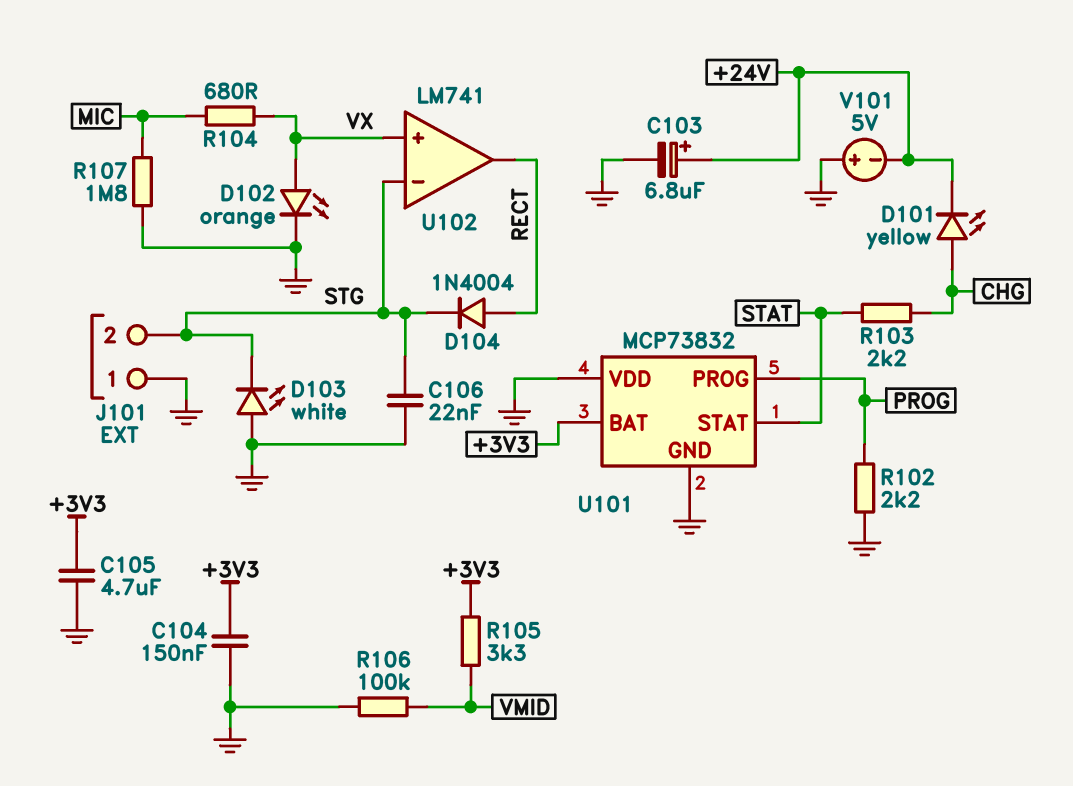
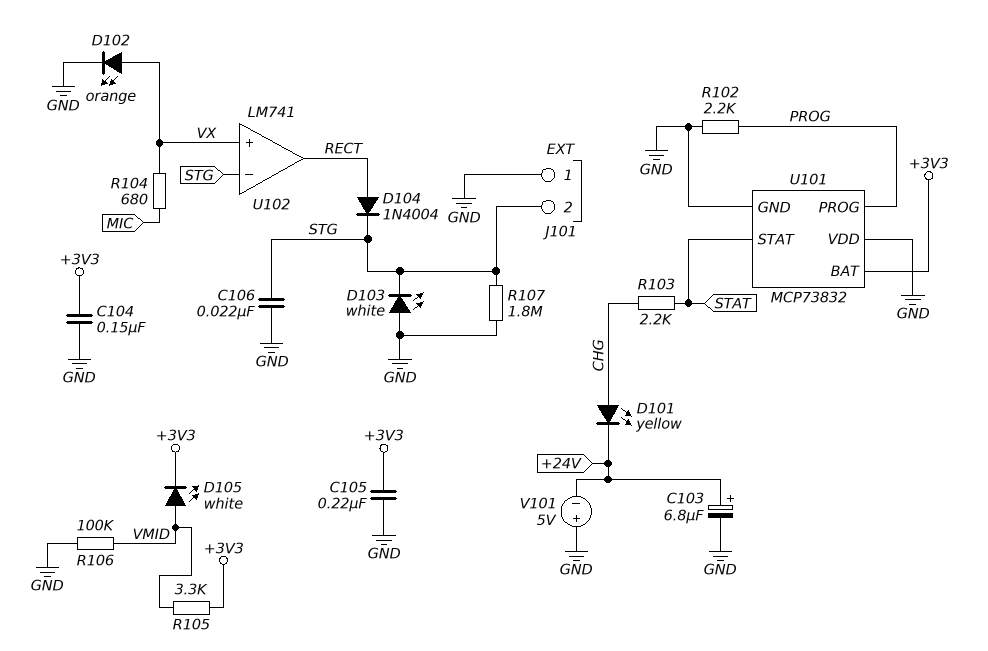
C105: 4.7uF (+3V3, GND) -> 220nF (+3V3, GND)
D105: none -> LED white (A VMID, K +3V3)
R107: 1.8M (GND, MIC) -> 1.8M (GND, STG)

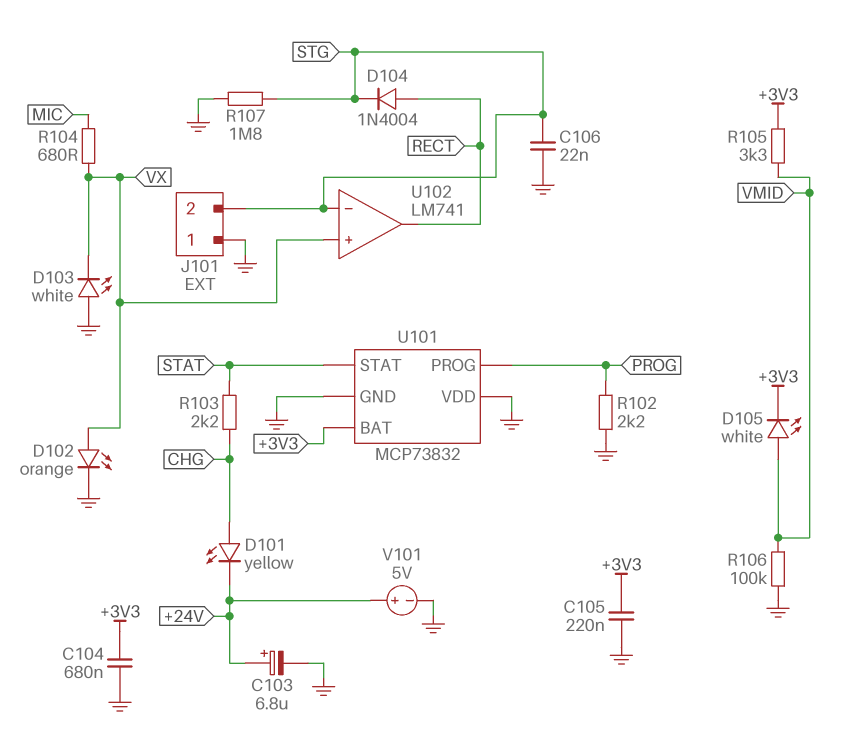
C104: 150nF (+3V3, GND) -> 680nF (+3V3, GND)
D103: LED white (A GND, K STG) -> LED white (A GND, K VX)
V101: 5V (plus GND, minus +24V) -> 5V (plus +24V, minus GND)

